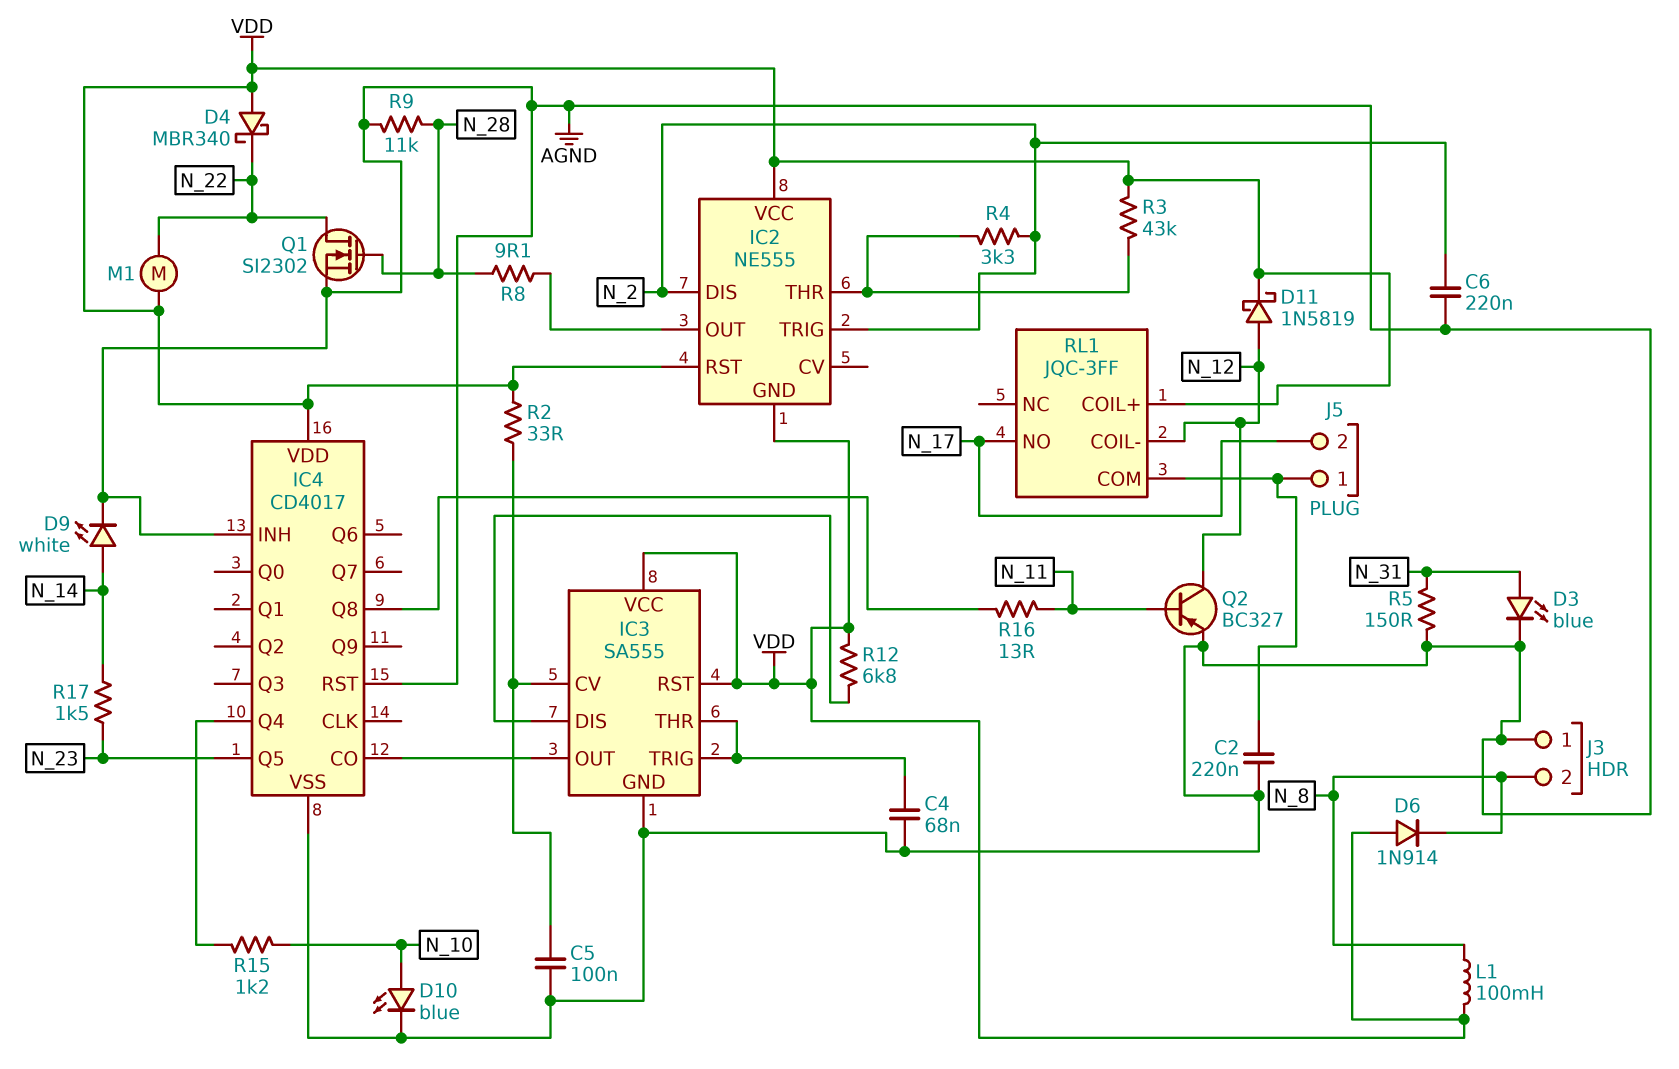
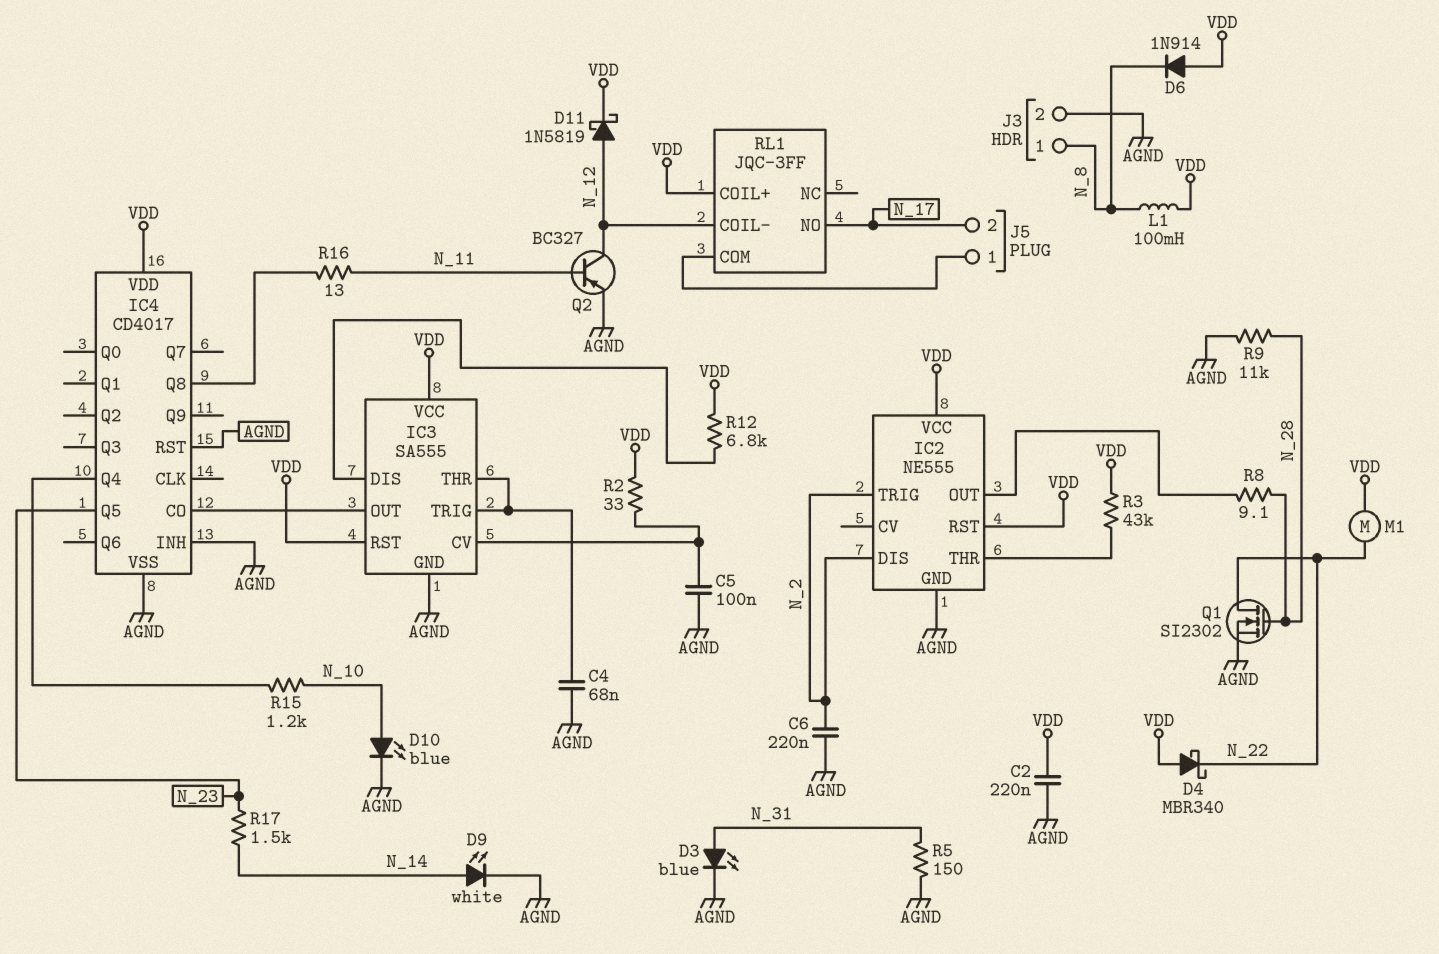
C2: 220nF (AGND, J5/1) -> 220nF (AGND, VDD)
IC2 pin GND: VDD -> AGND
J3 pin 1: AGND -> N_8
J3 pin 2: N_8 -> AGND
R4: 3.3k (IC2/THR, N_2) -> none

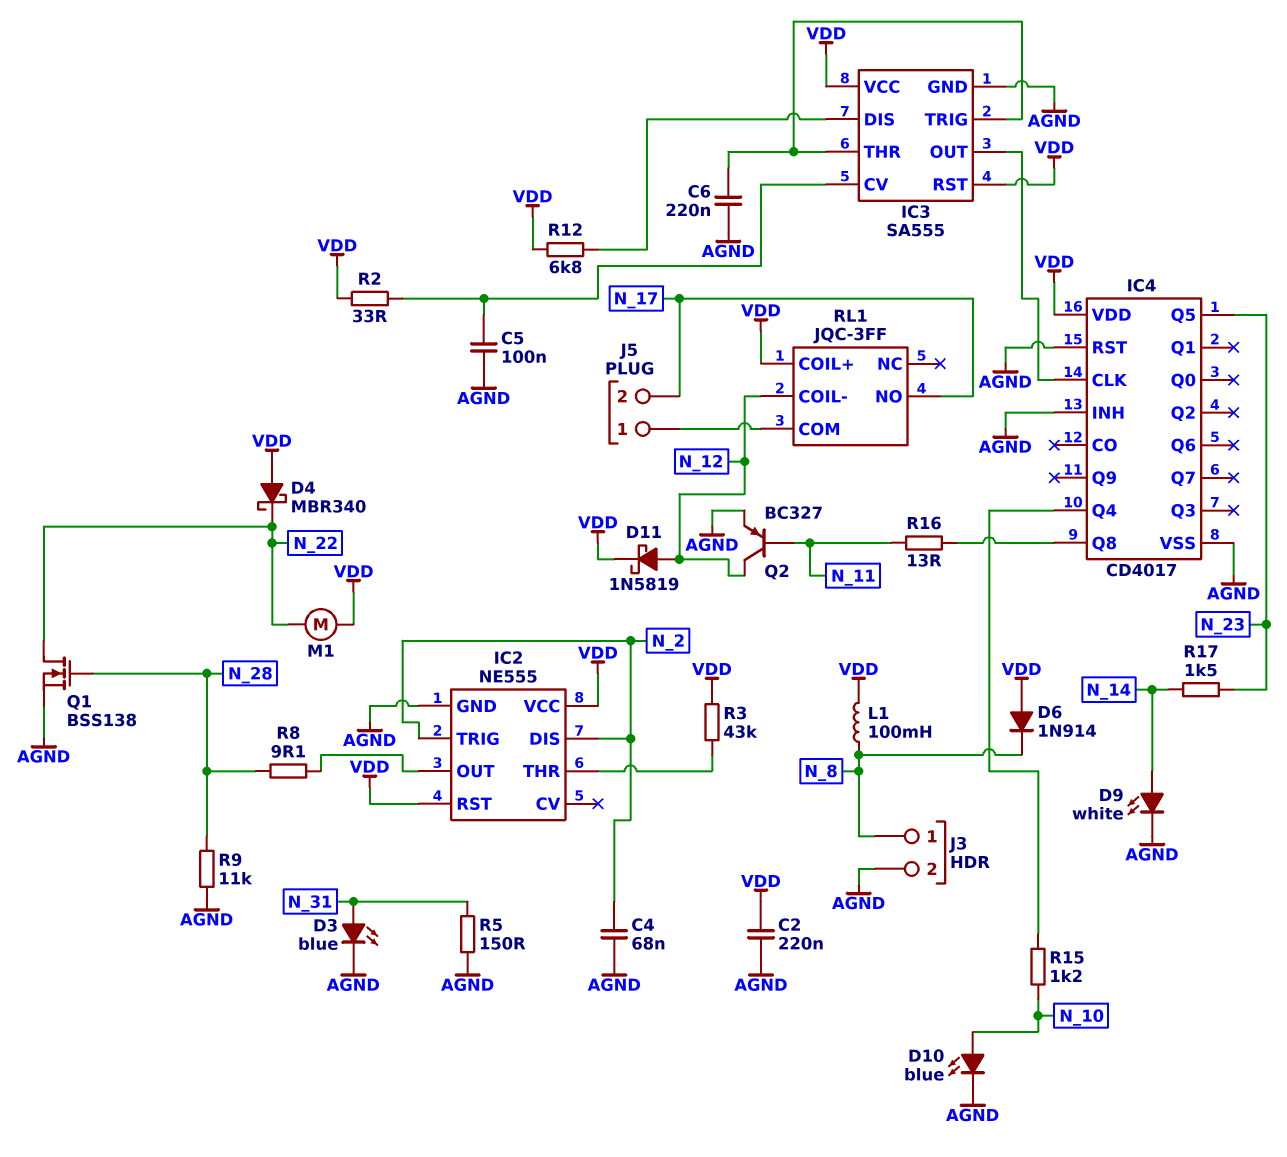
C4: 68nF (AGND, IC3/THR) -> 68nF (AGND, N_2)
C6: 220nF (AGND, N_2) -> 220nF (AGND, IC3/THR)
IC4 pin CLK: none -> IC3/OUT
IC4 pin CO: IC3/OUT -> none
Q1: NMOS SI2302 (G N_28, D N_22, S AGND) -> NMOS BSS138 (G N_28, D N_22, S AGND)

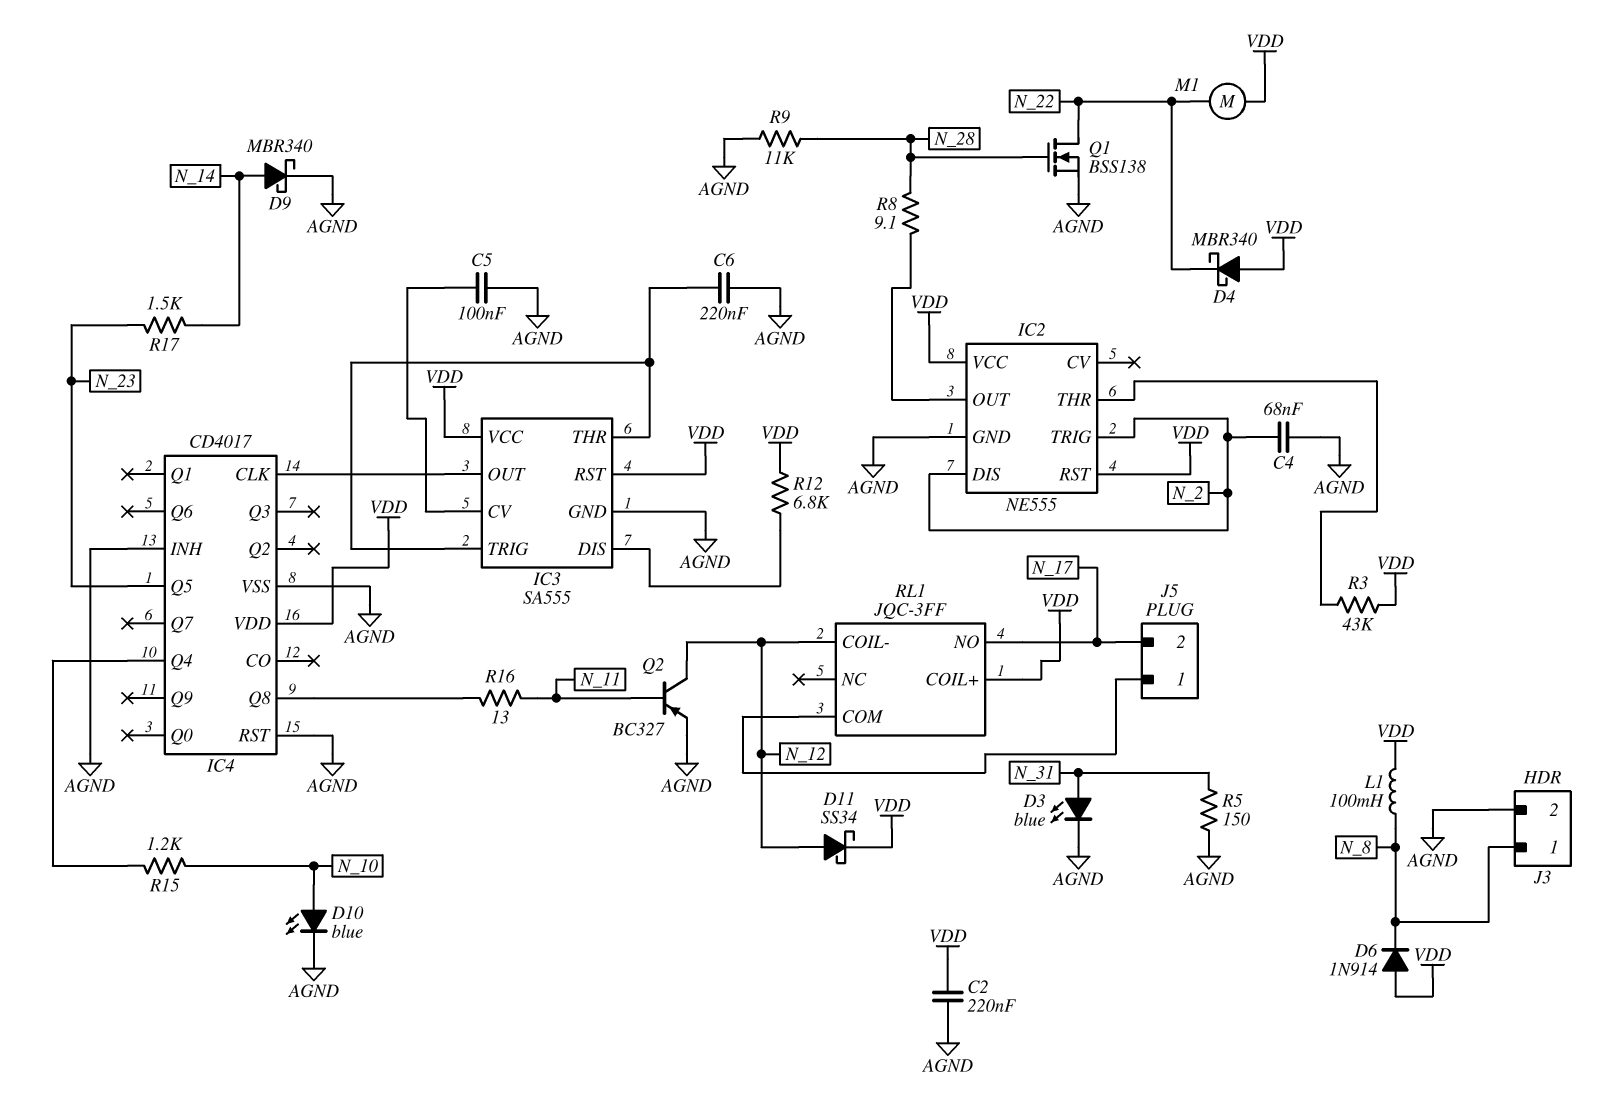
D9: LED white (A N_14, K AGND) -> schottky MBR340 (A N_14, K AGND)
D11: schottky 1N5819 (A N_12, K VDD) -> schottky SS34 (A N_12, K VDD)
R2: 33 (IC3/CV, VDD) -> none

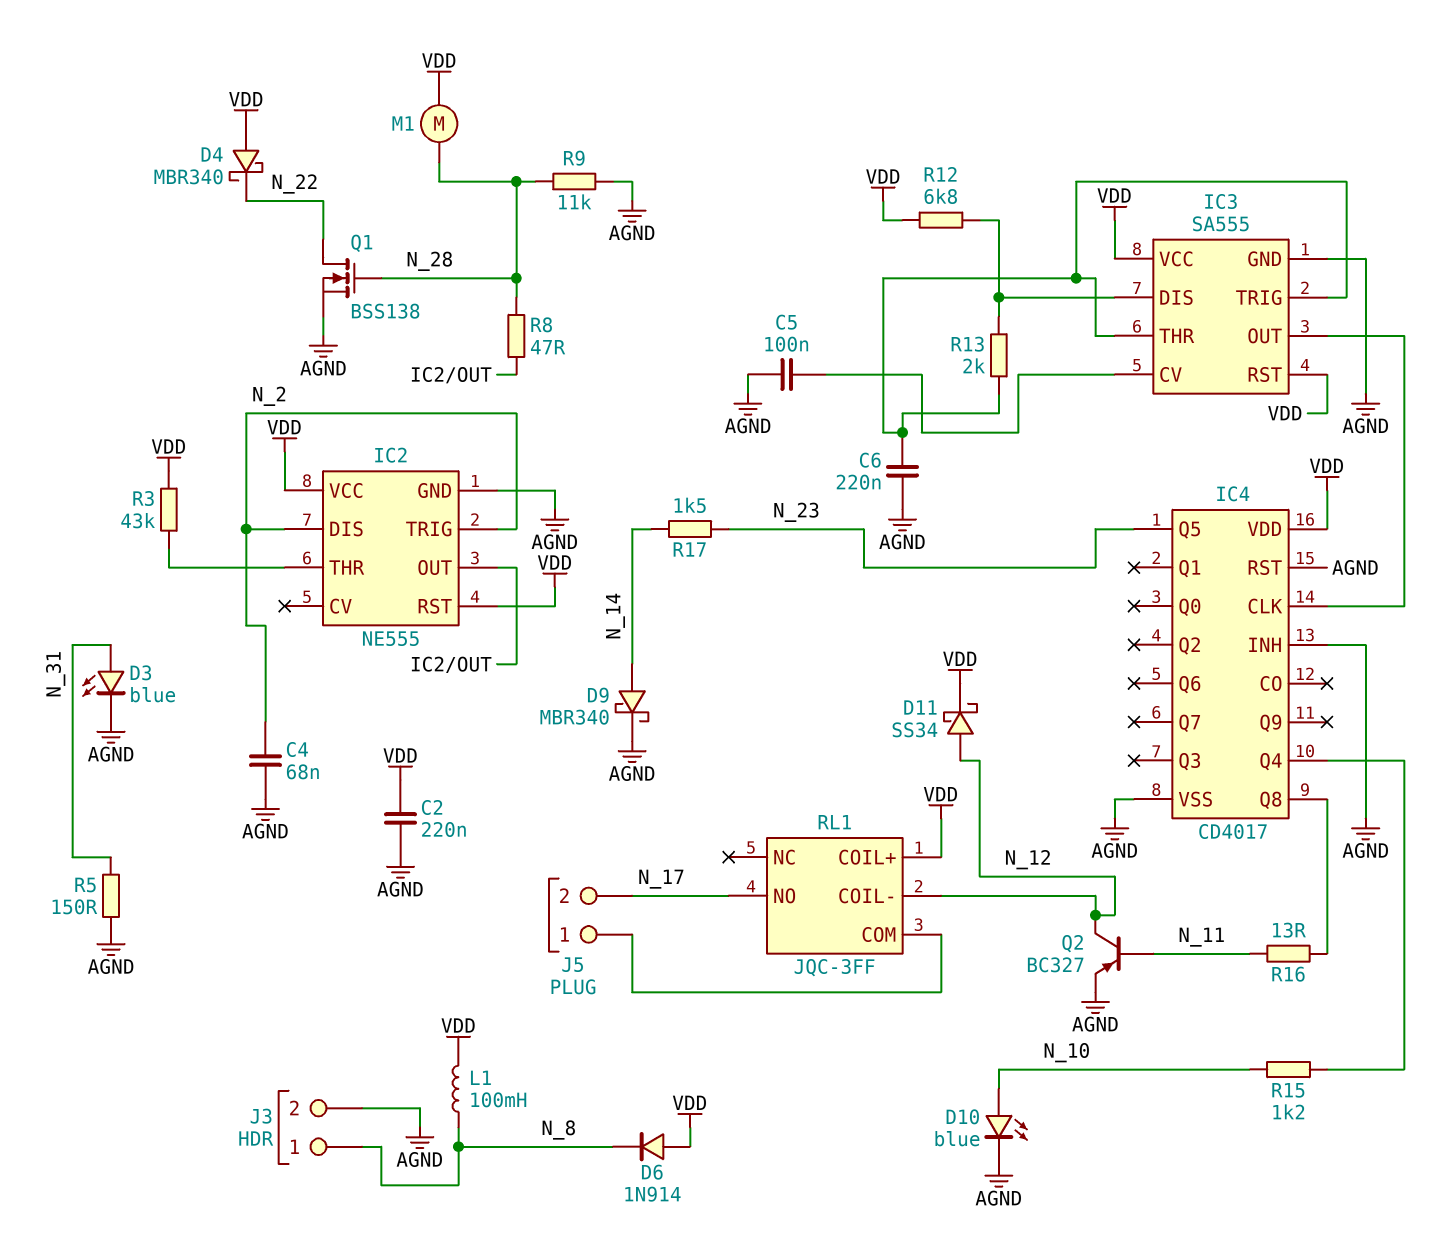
M1: motor (N_22, VDD) -> motor (N_28, VDD)
R8: 9.1 (IC2/OUT, N_28) -> 47 (IC2/OUT, N_28)
R13: none -> 2k (IC3/DIS, IC3/THR)

